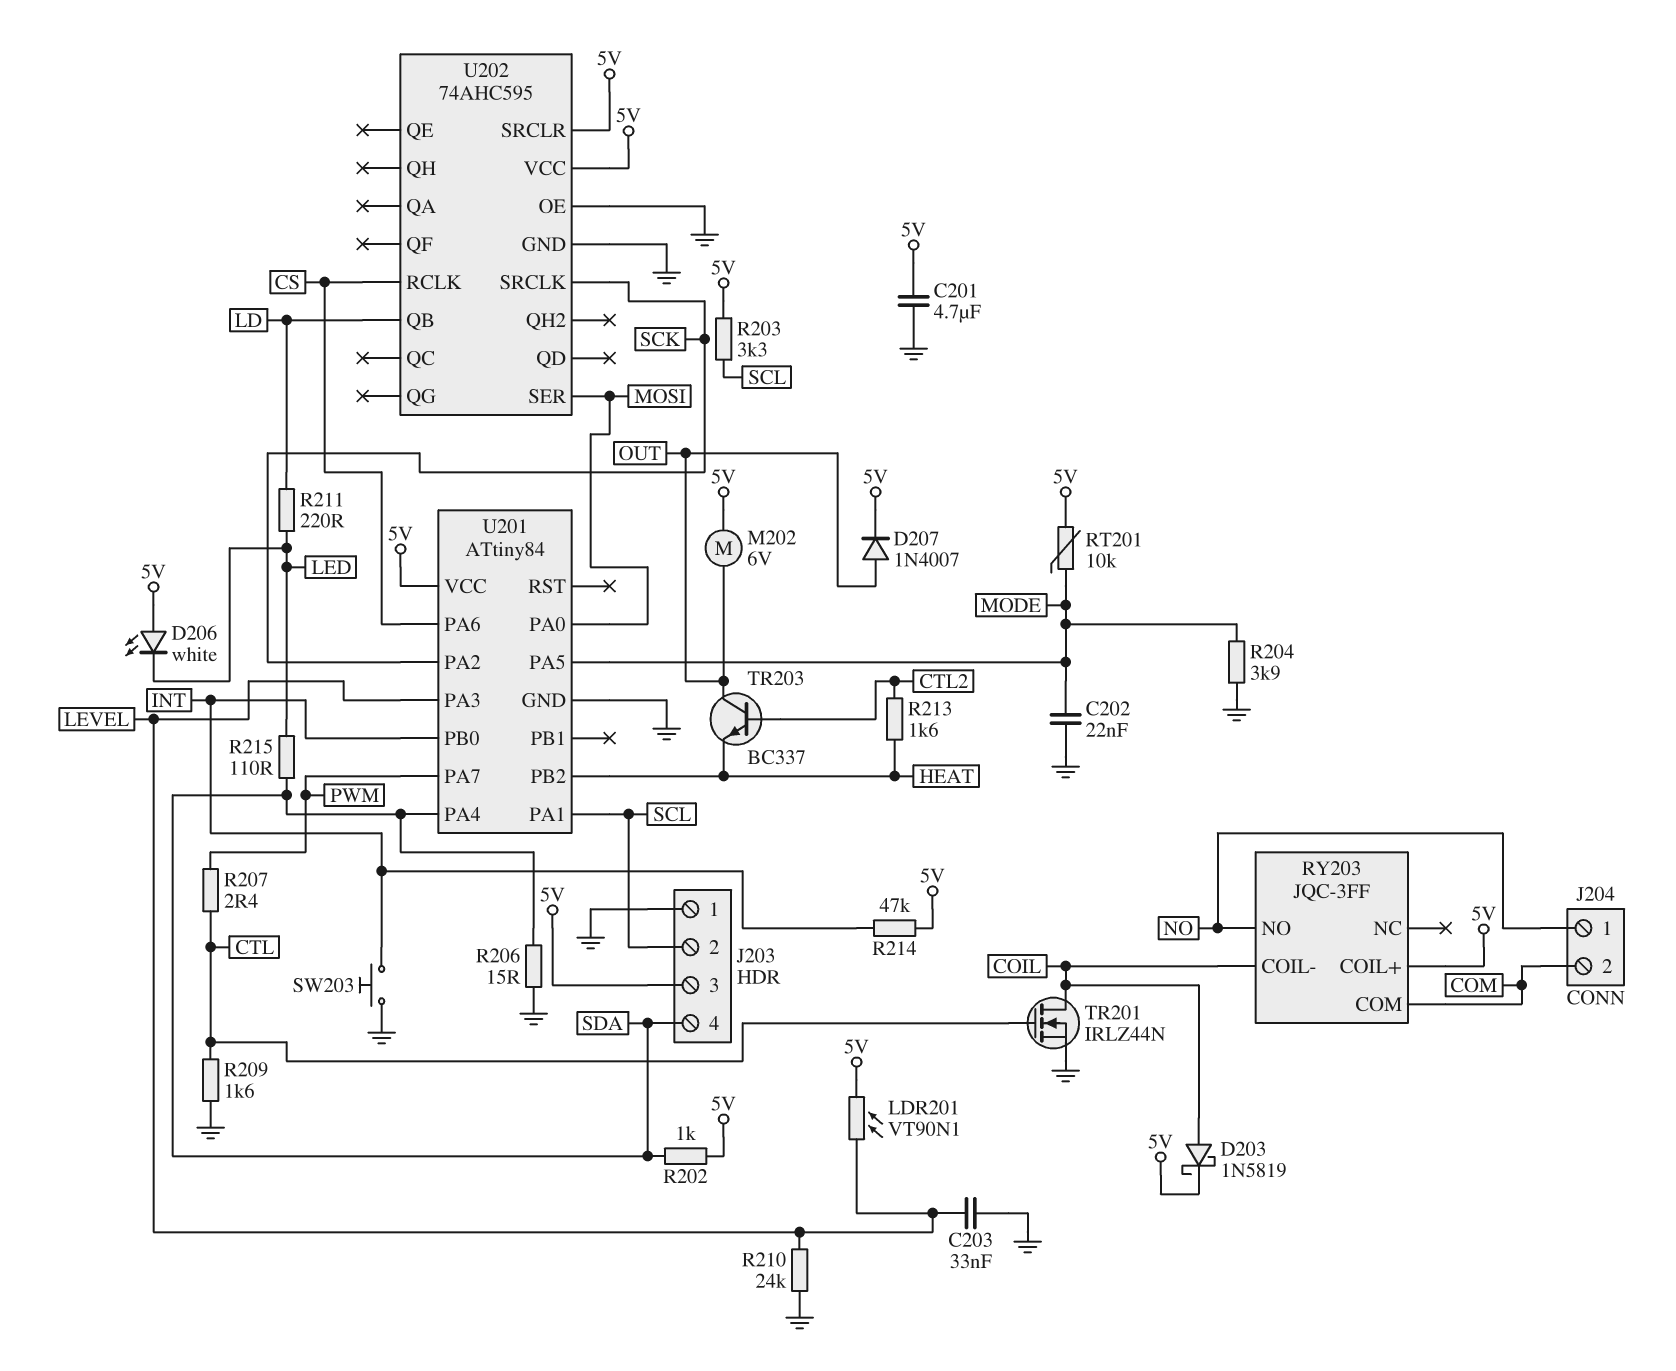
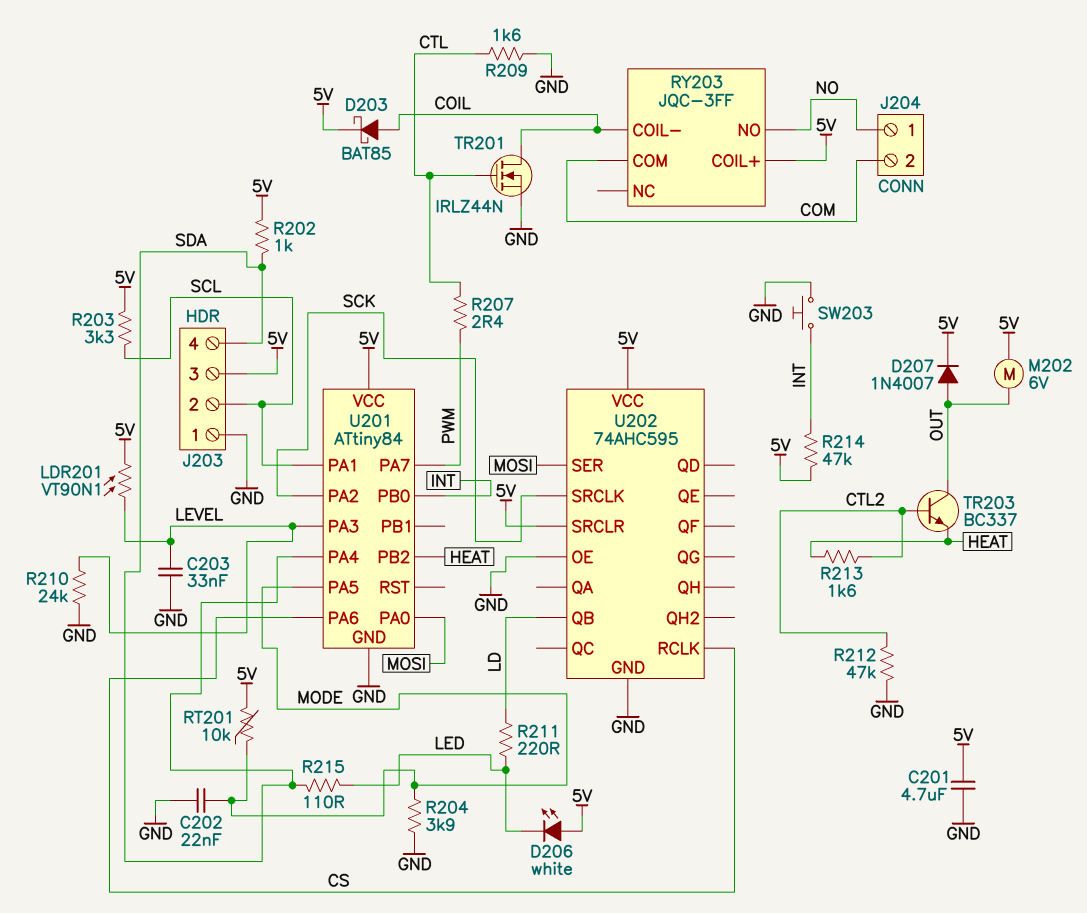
D203: schottky 1N5819 (A COIL, K 5V) -> schottky BAT85 (A COIL, K 5V)
R206: 15 (GND, SDA) -> none
R212: none -> 47k (CTL2, GND)

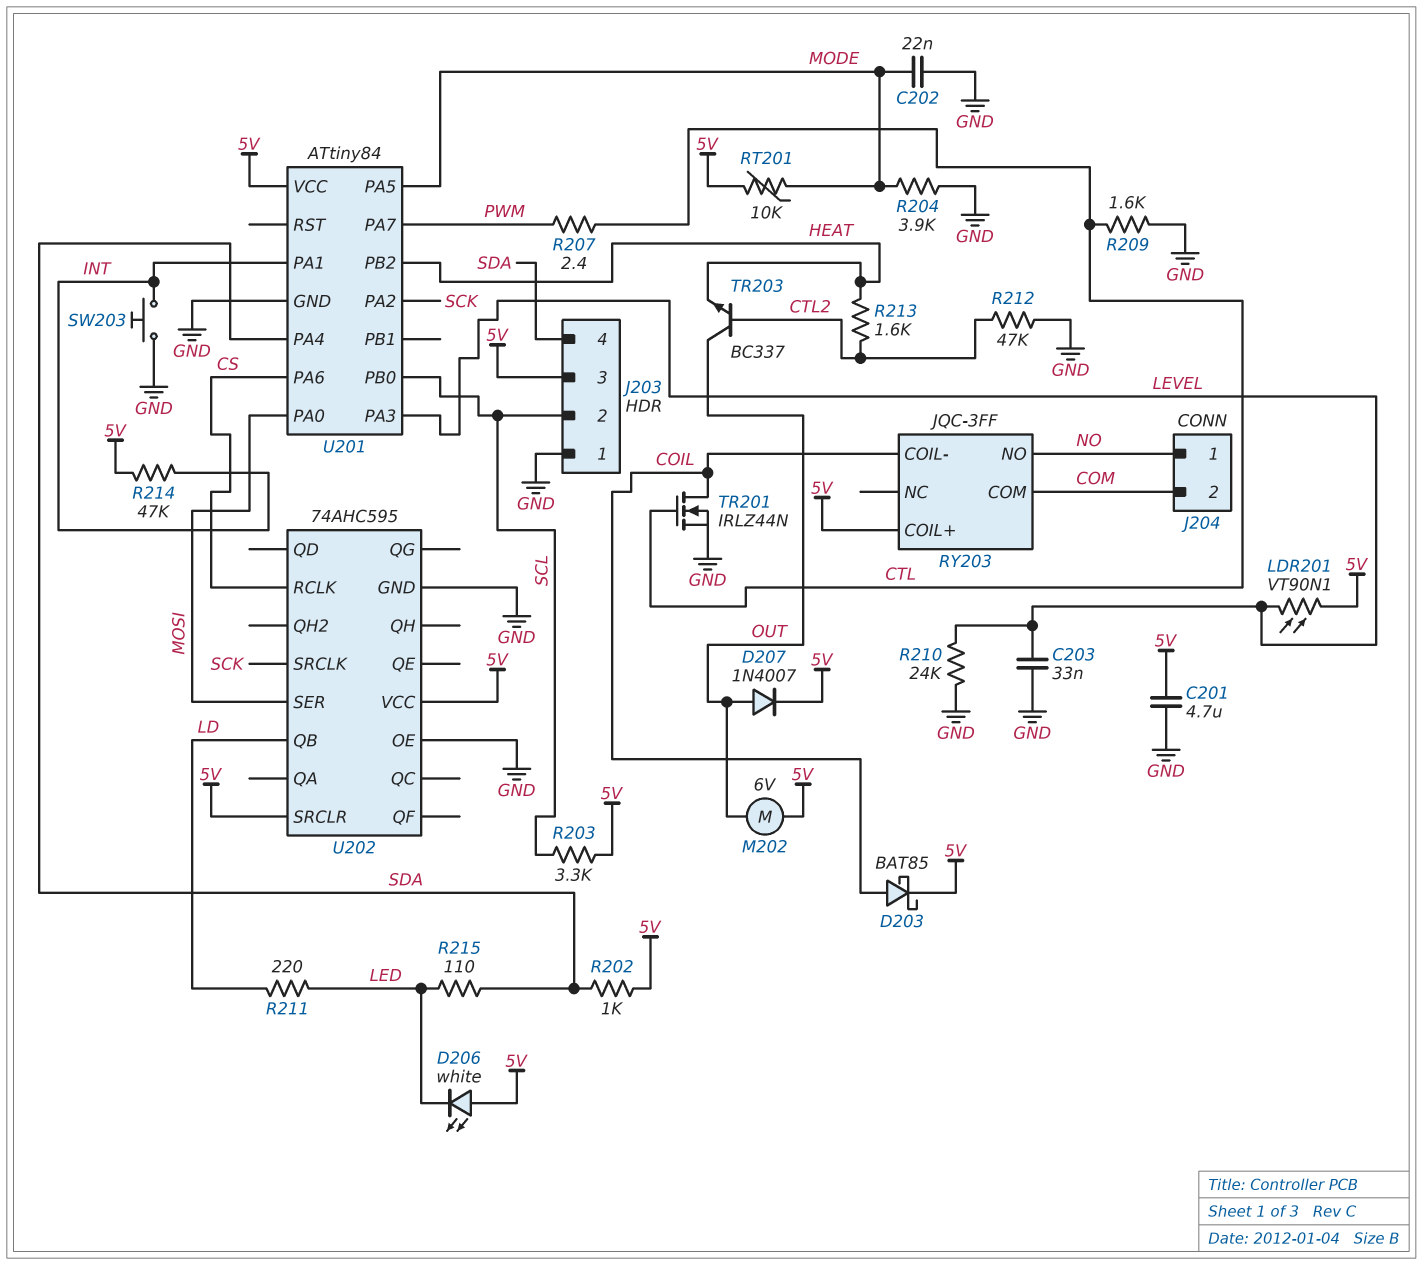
U201 pin PA1: SCL -> INT
U201 pin PB0: INT -> SCL

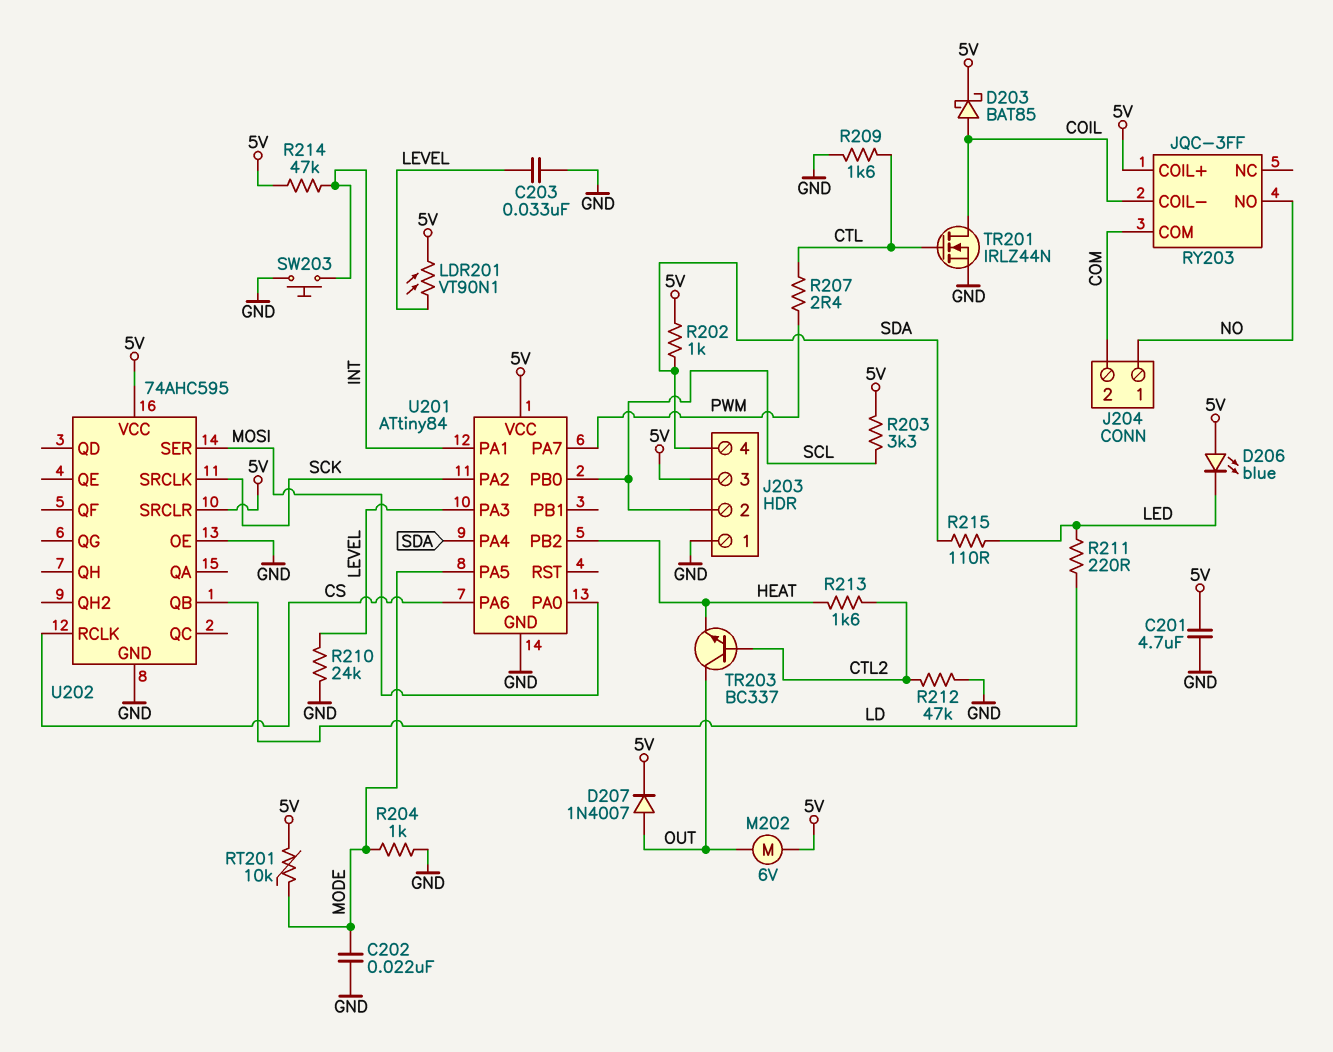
D206: LED white (A 5V, K LED) -> LED blue (A 5V, K LED)
R204: 3.9k (GND, MODE) -> 1k (GND, MODE)

